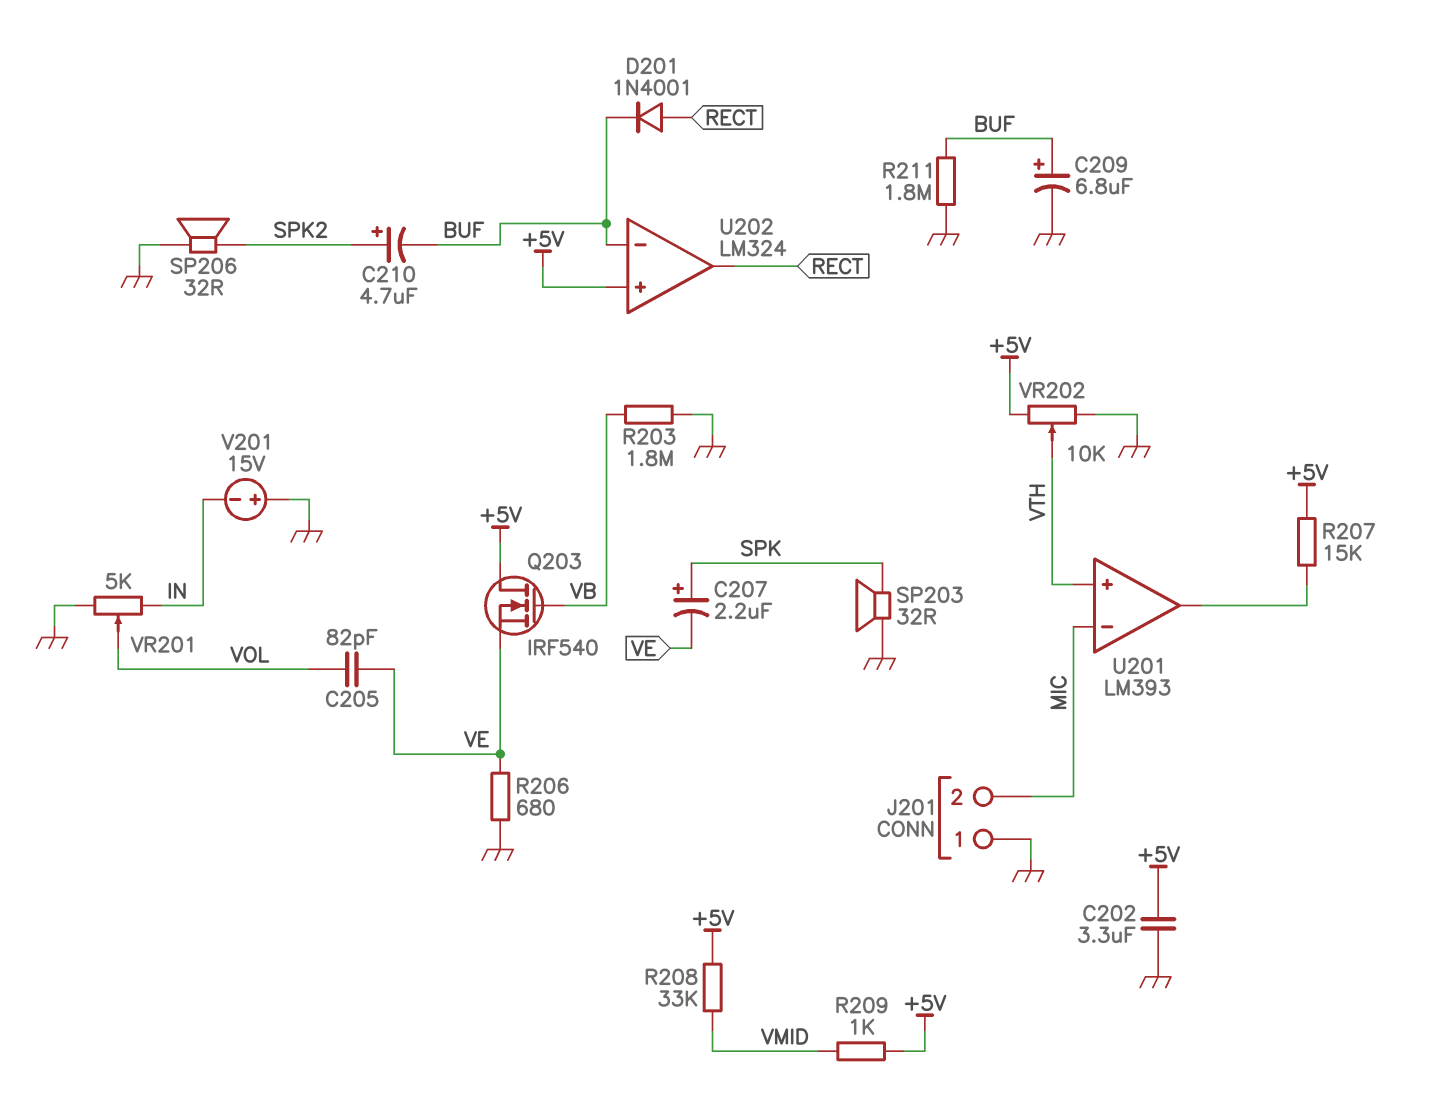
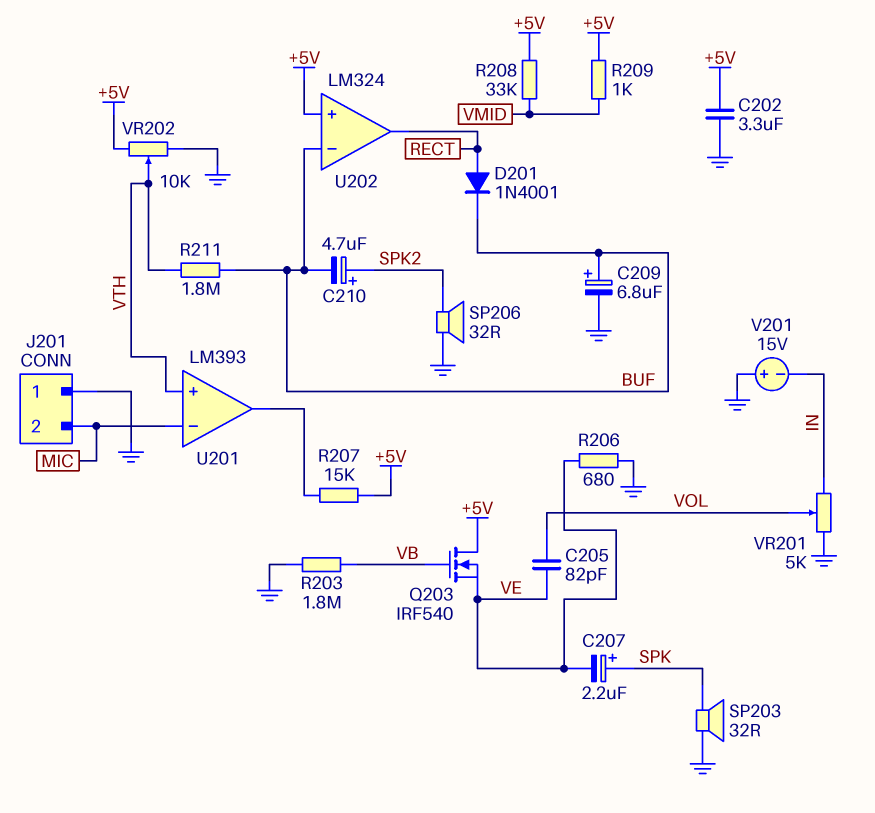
R211: 1.8M (BUF, GND) -> 1.8M (BUF, VTH)

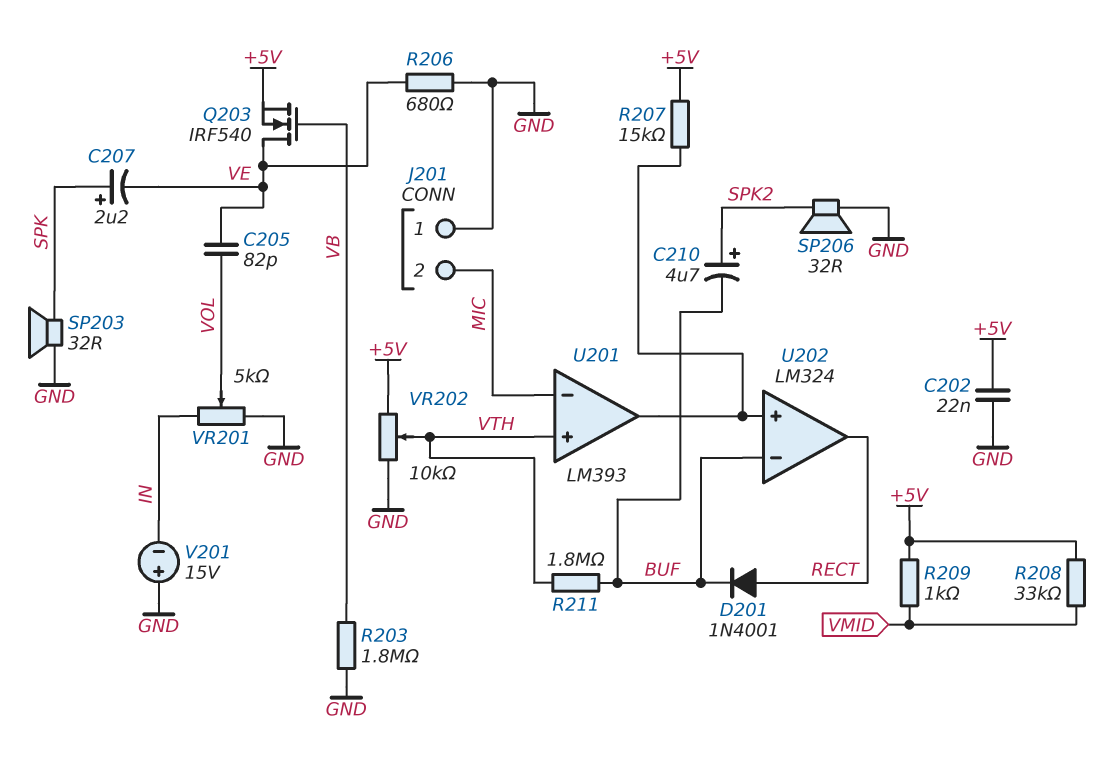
C202: 3.3uF (+5V, GND) -> 22nF (+5V, GND)
C209: 6.8uF (plus BUF, minus GND) -> none
Q203: NMOS IRF540 (G VB, D +5V, S VE) -> NMOS IRF540 (G VB, D VE, S +5V)
U202 pin in+: +5V -> U201/out

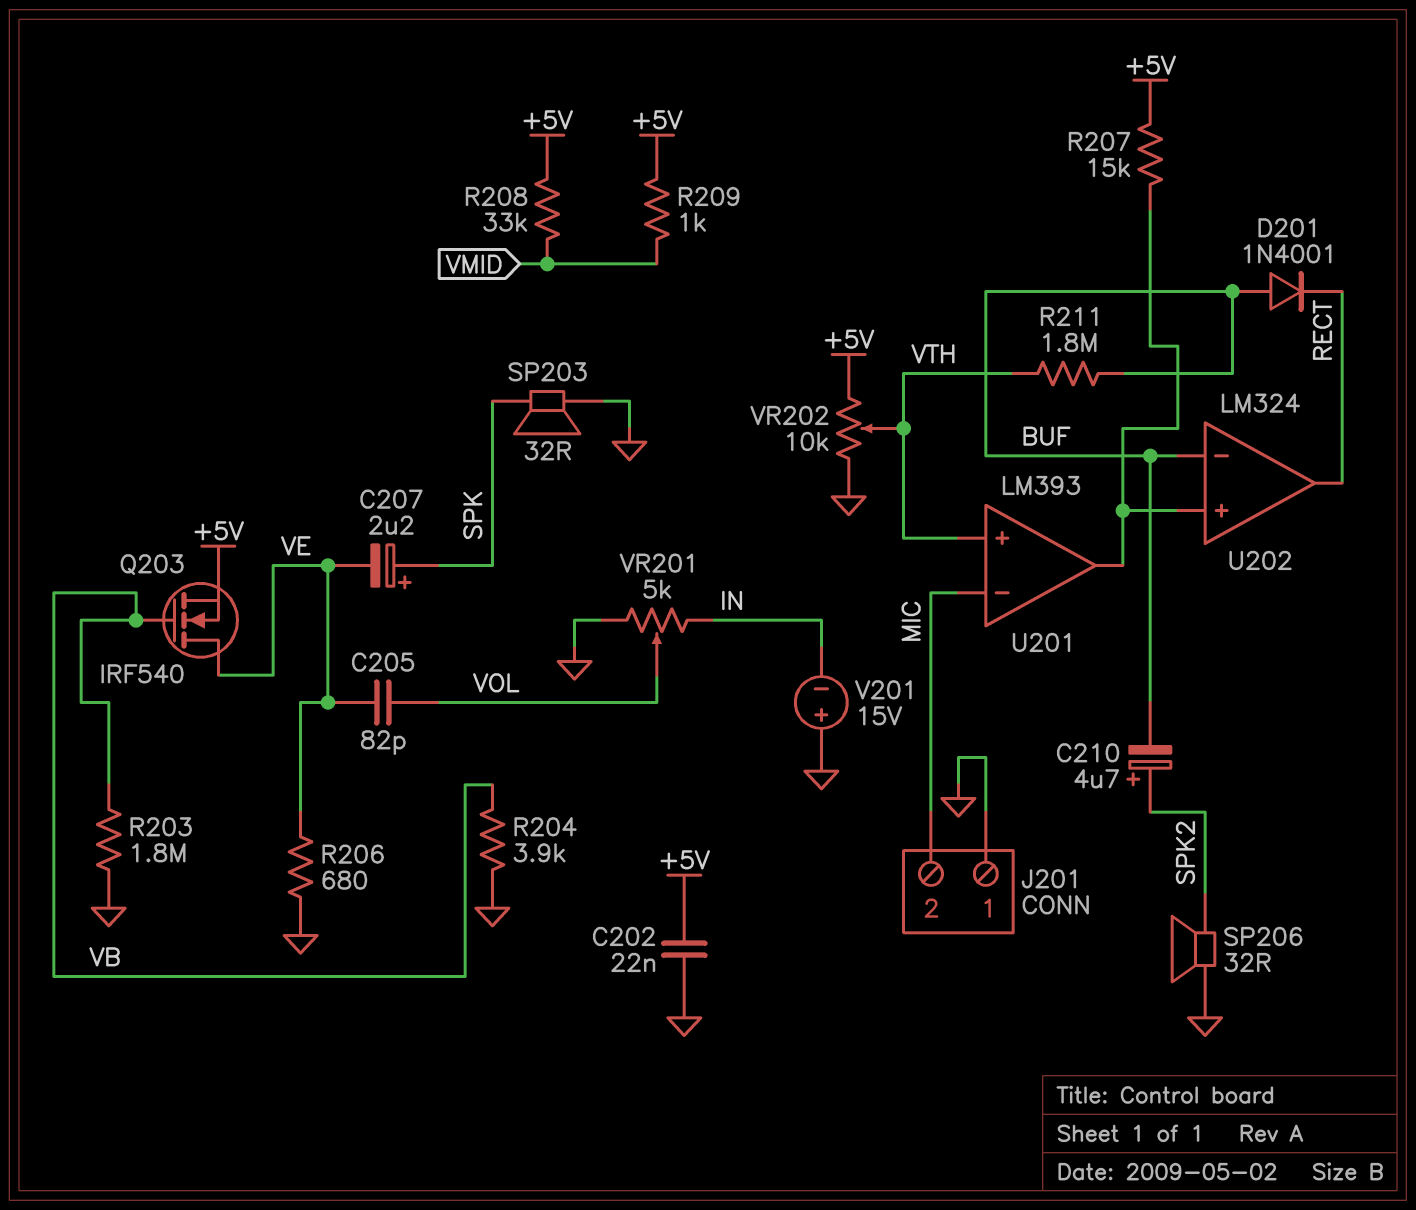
D201: diode 1N4001 (A RECT, K BUF) -> diode 1N4001 (A BUF, K RECT)
R204: none -> 3.9k (GND, VB)

